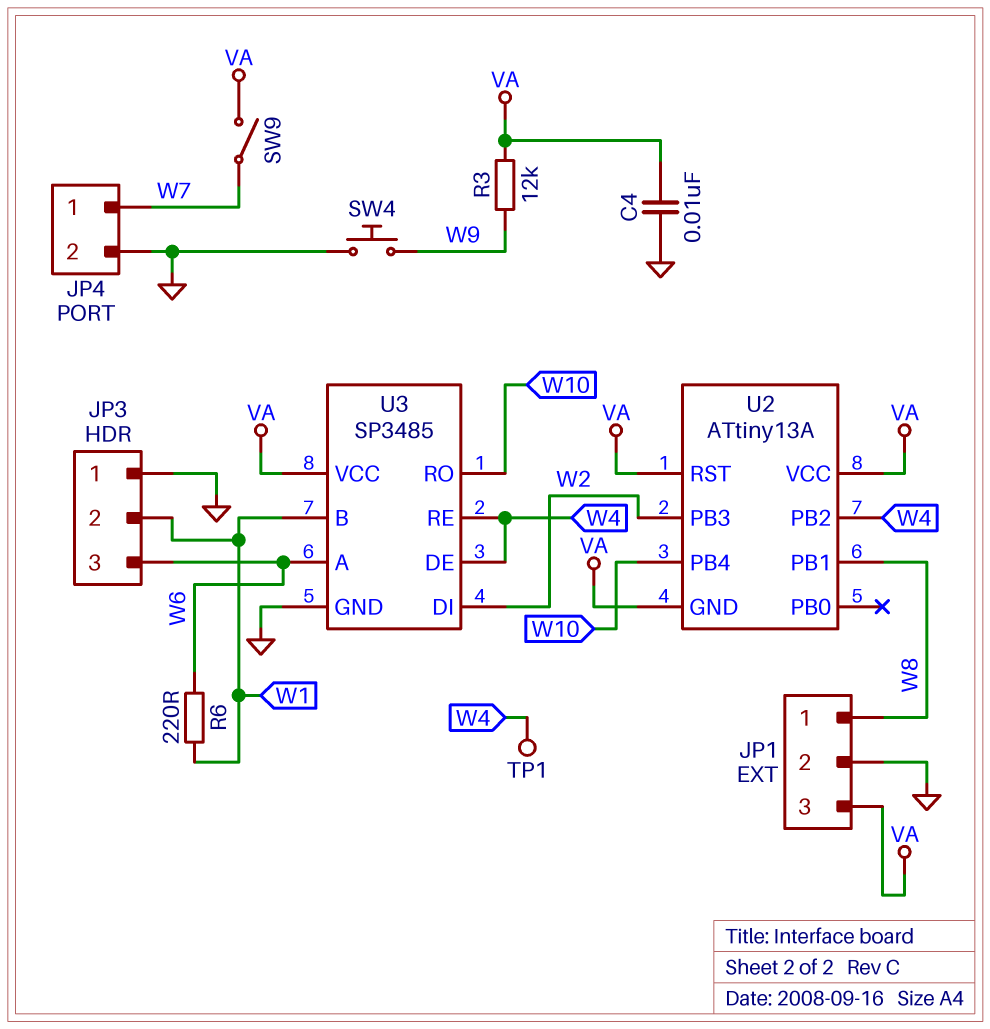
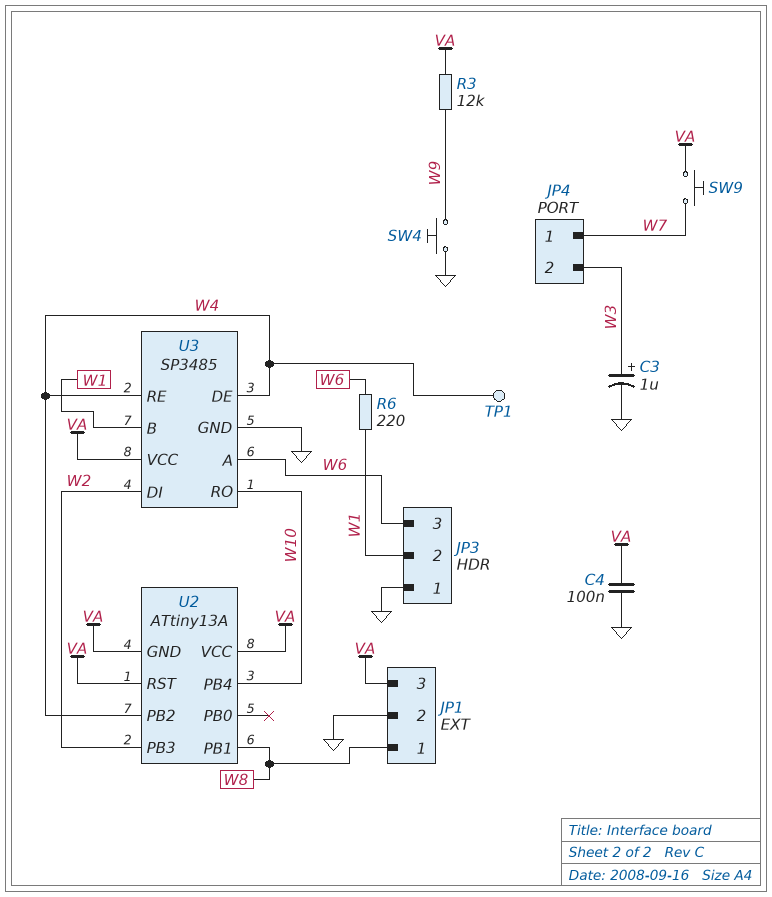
C3: none -> 1uF (plus W3, minus GND)
C4: 10nF (GND, VA) -> 100nF (GND, VA)
JP4 pin 2: GND -> W3
SW9: switch (VA, W7) -> button (VA, W7)

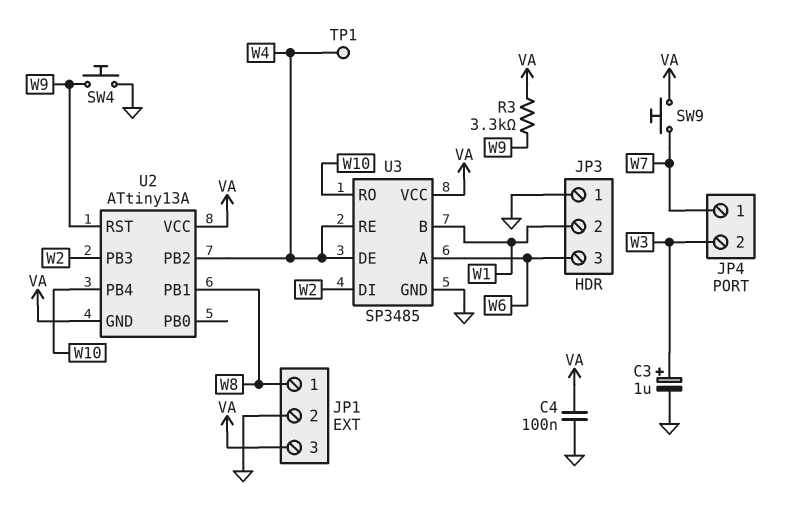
R3: 12k (VA, W9) -> 3.3k (VA, W9)
R6: 220 (W1, W6) -> none
U2 pin RST: VA -> W9

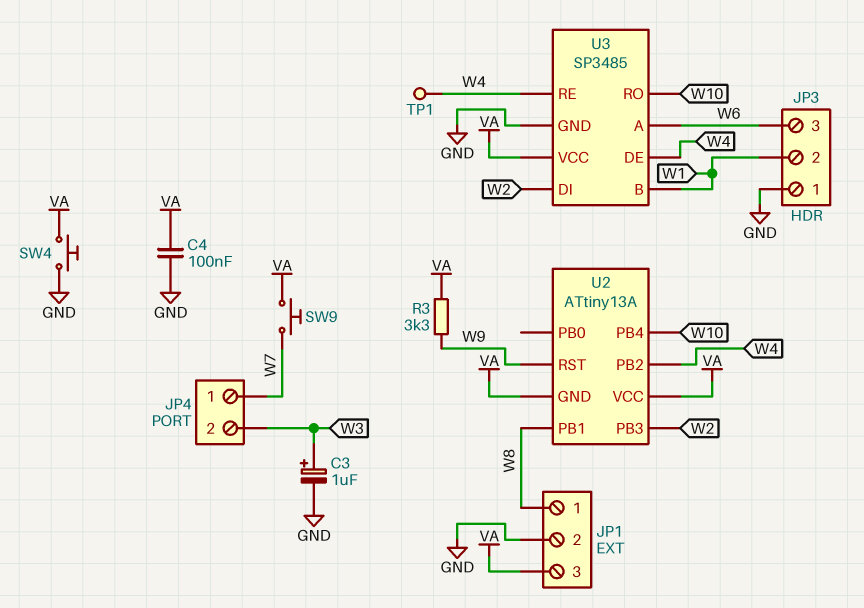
SW4: button (GND, W9) -> button (GND, VA)

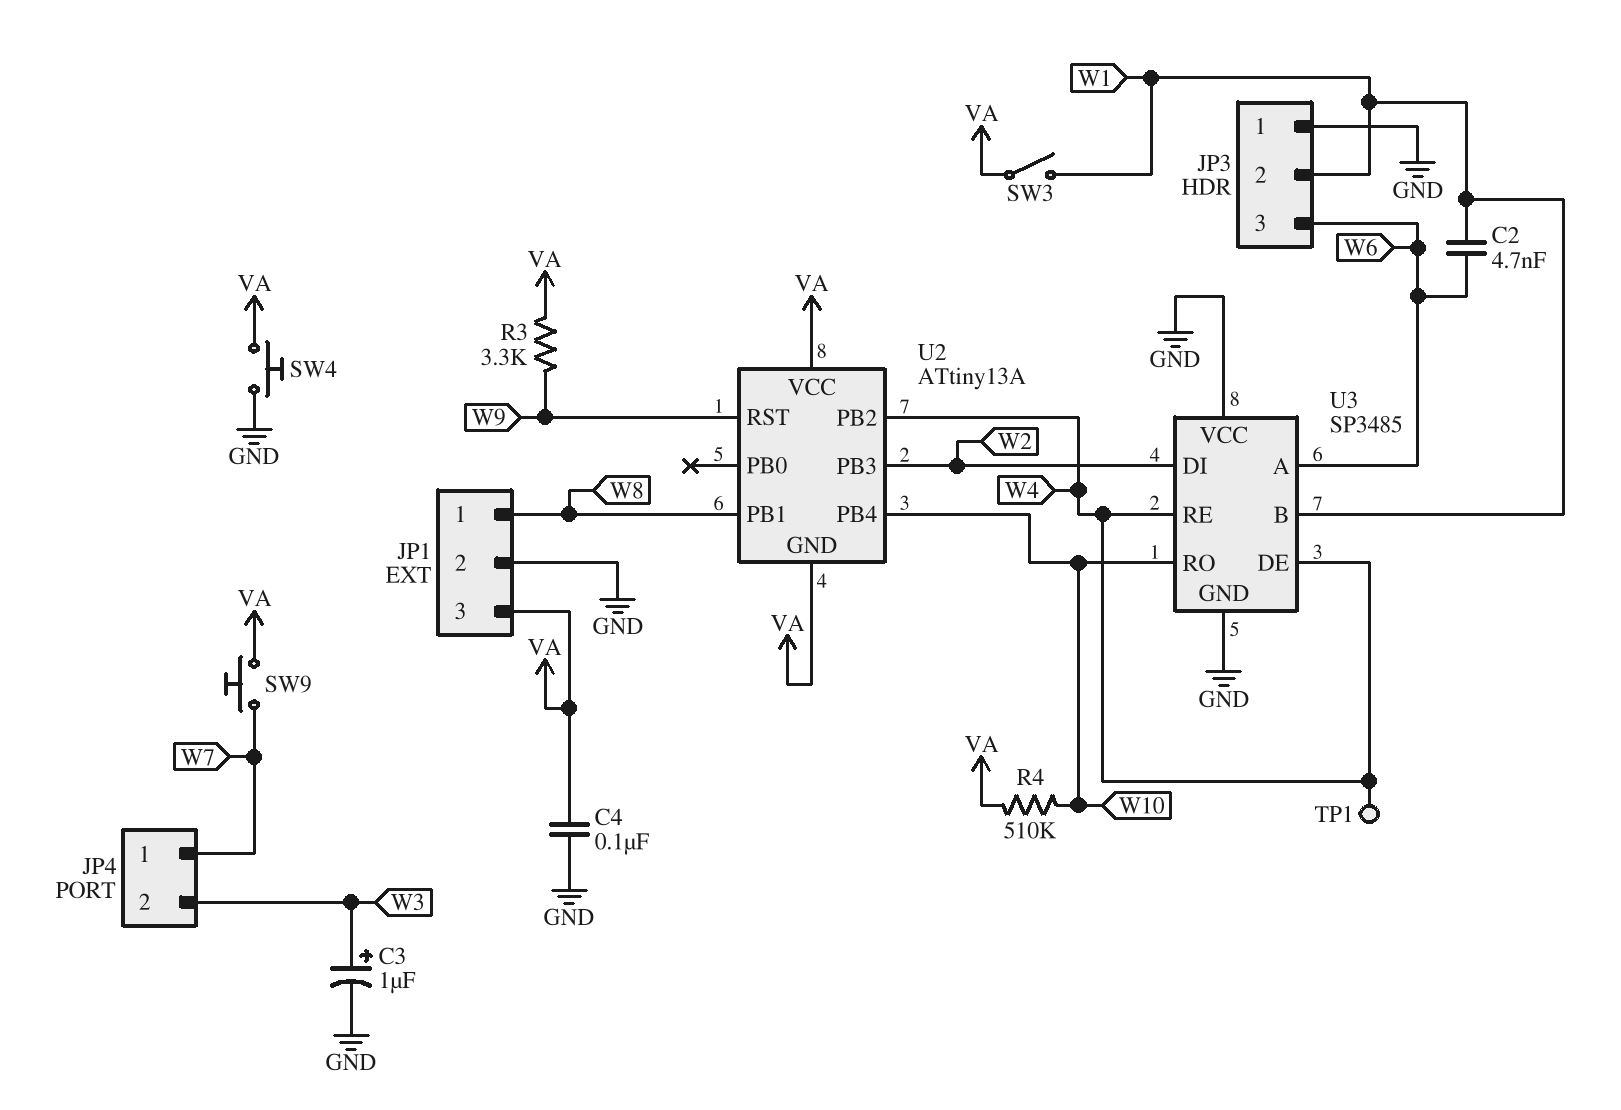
C2: none -> 4.7nF (W1, W6)
R4: none -> 510k (VA, W10)
SW3: none -> switch (VA, W1)
U3 pin VCC: VA -> GND

